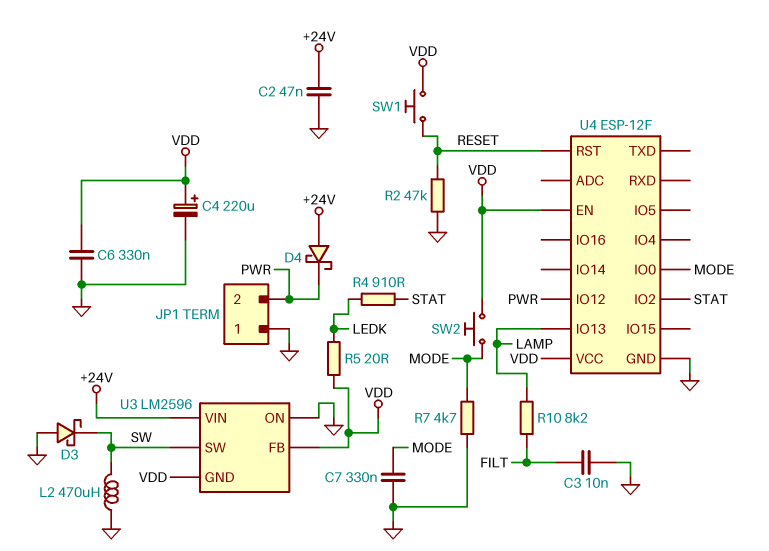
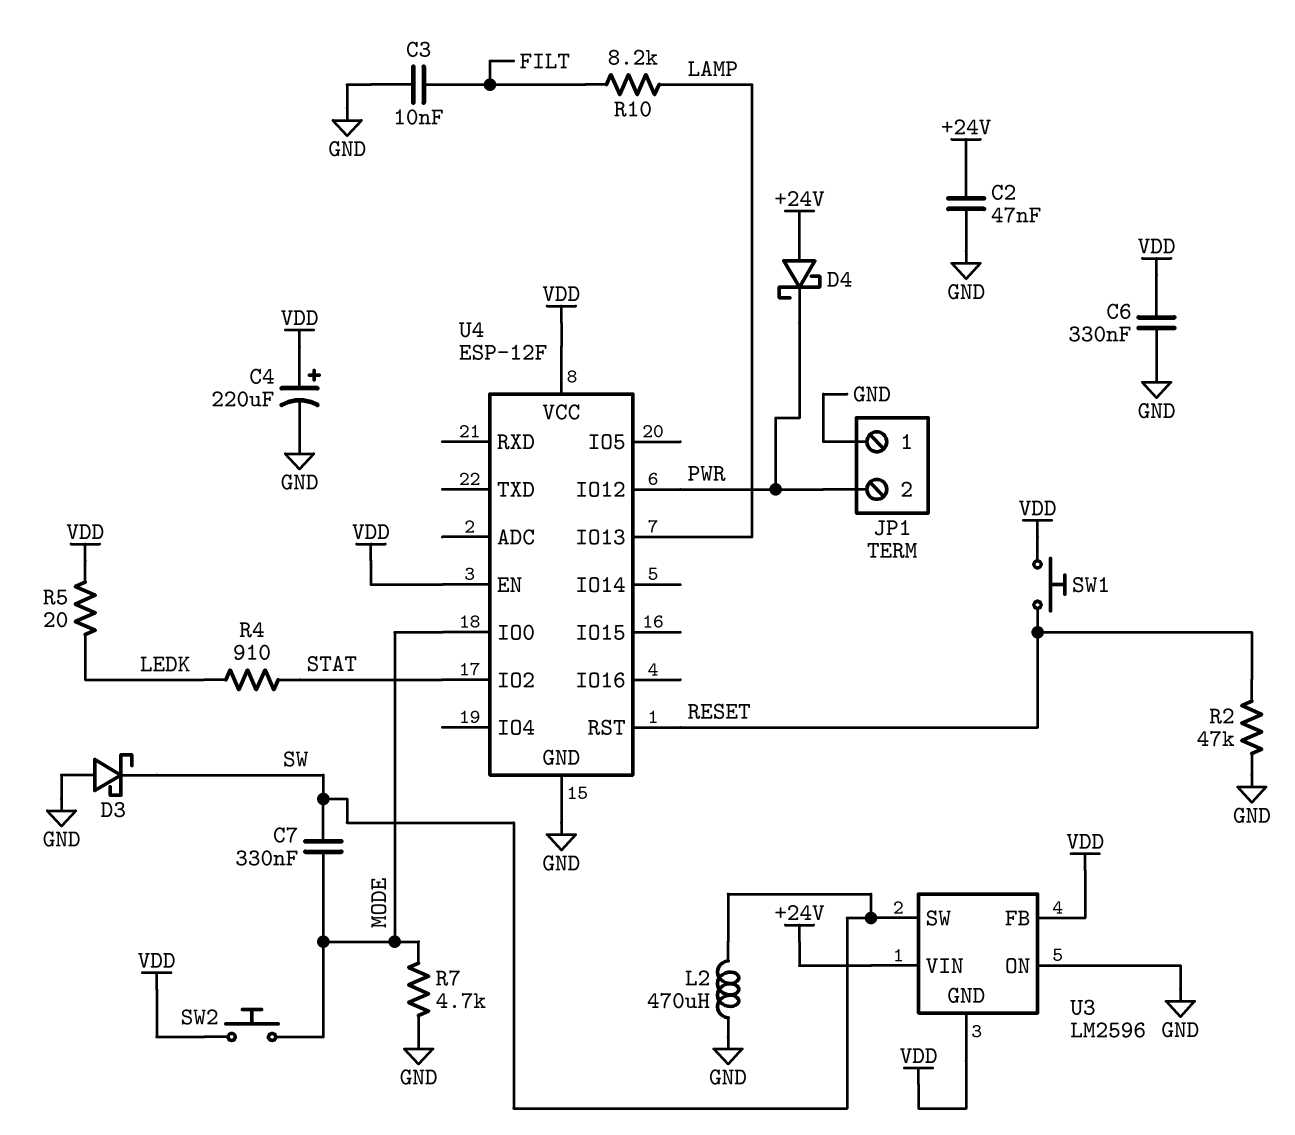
C7: 330nF (GND, MODE) -> 330nF (MODE, SW)

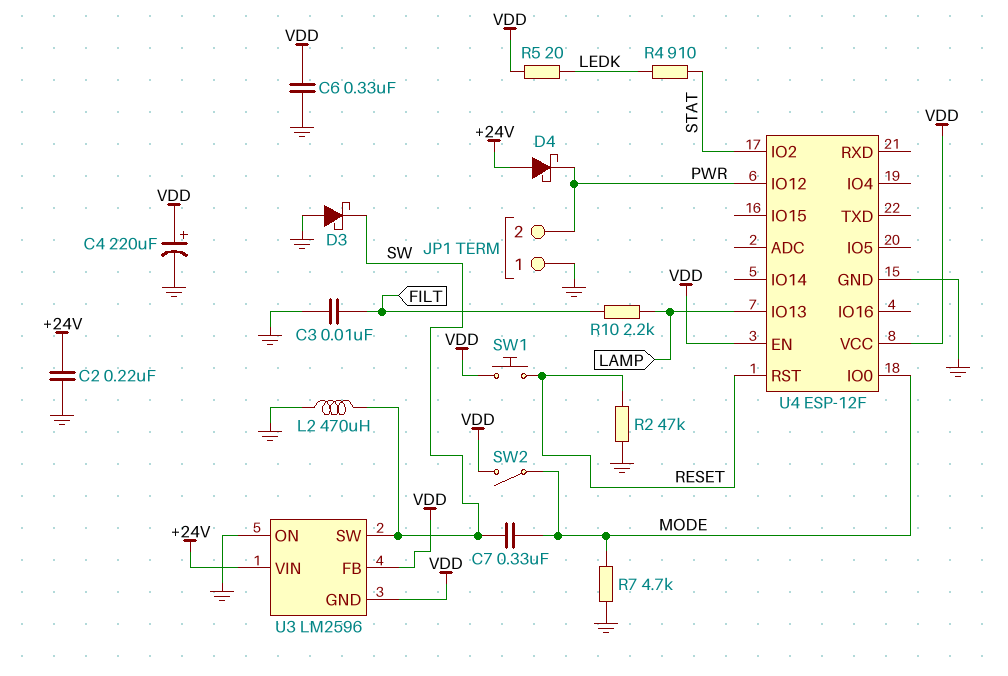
C2: 47nF (+24V, GND) -> 220nF (+24V, GND)
R10: 8.2k (FILT, LAMP) -> 2.2k (FILT, LAMP)
SW2: button (MODE, VDD) -> switch (MODE, VDD)

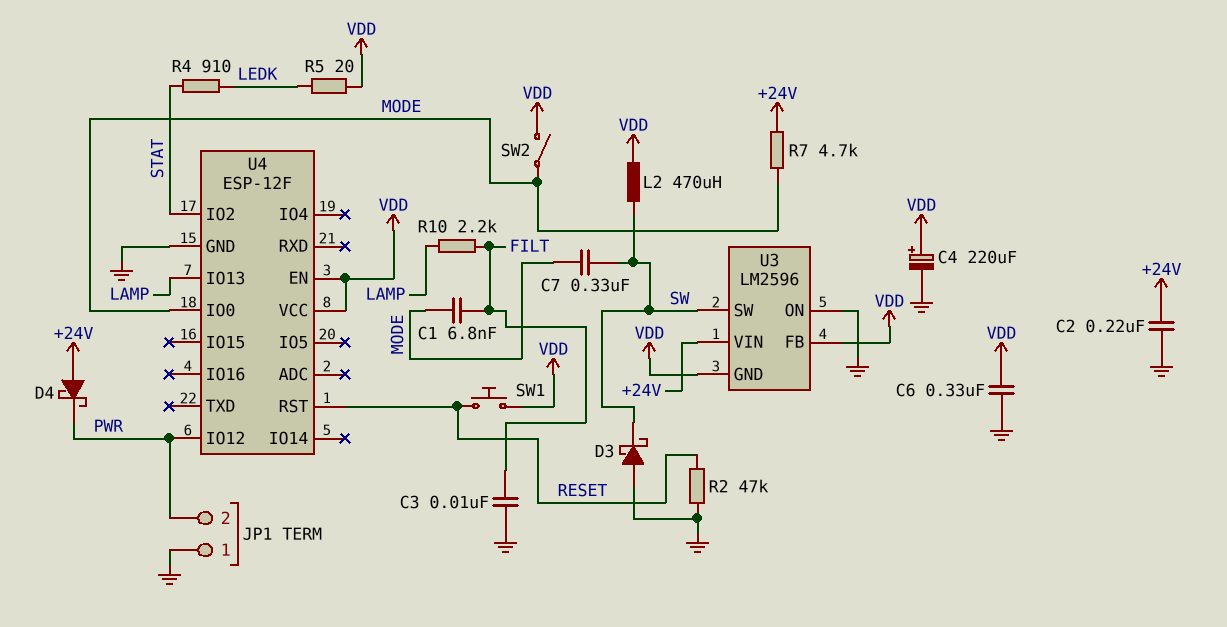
C1: none -> 6.8nF (FILT, MODE)
L2: 470uH (GND, SW) -> 470uH (SW, VDD)
R7: 4.7k (GND, MODE) -> 4.7k (+24V, MODE)

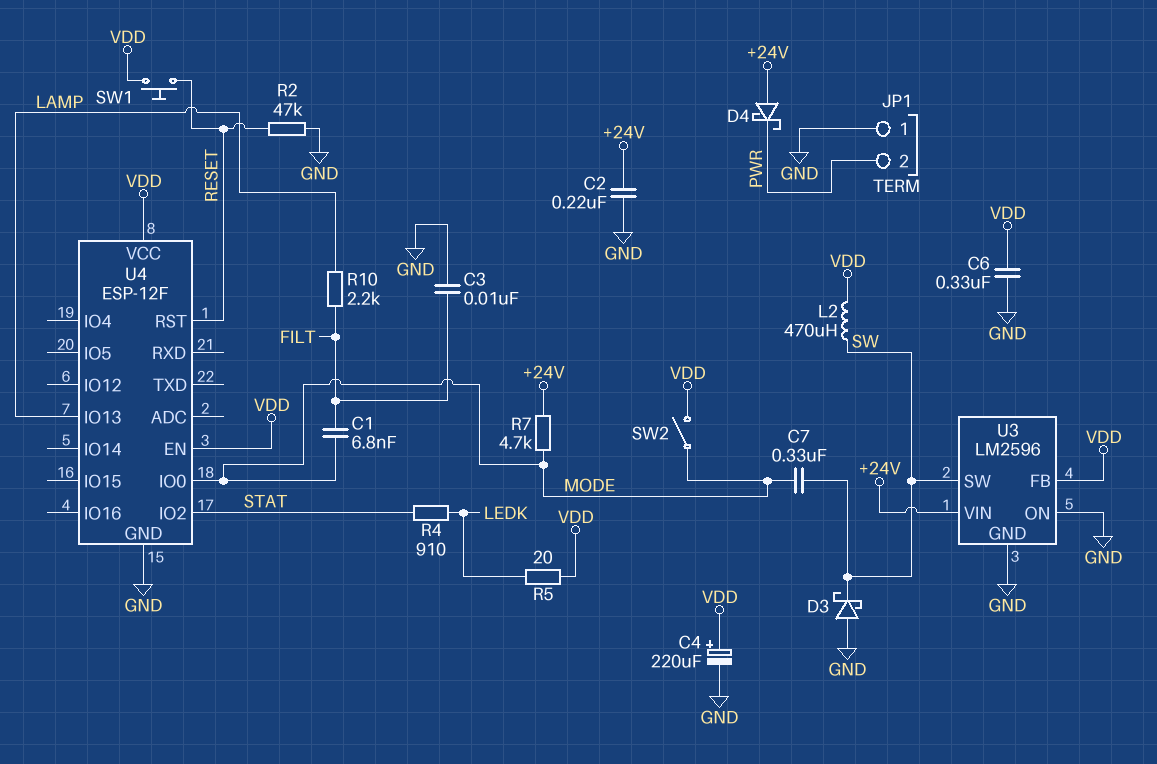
U3 pin GND: VDD -> GND
U4 pin IO12: PWR -> none

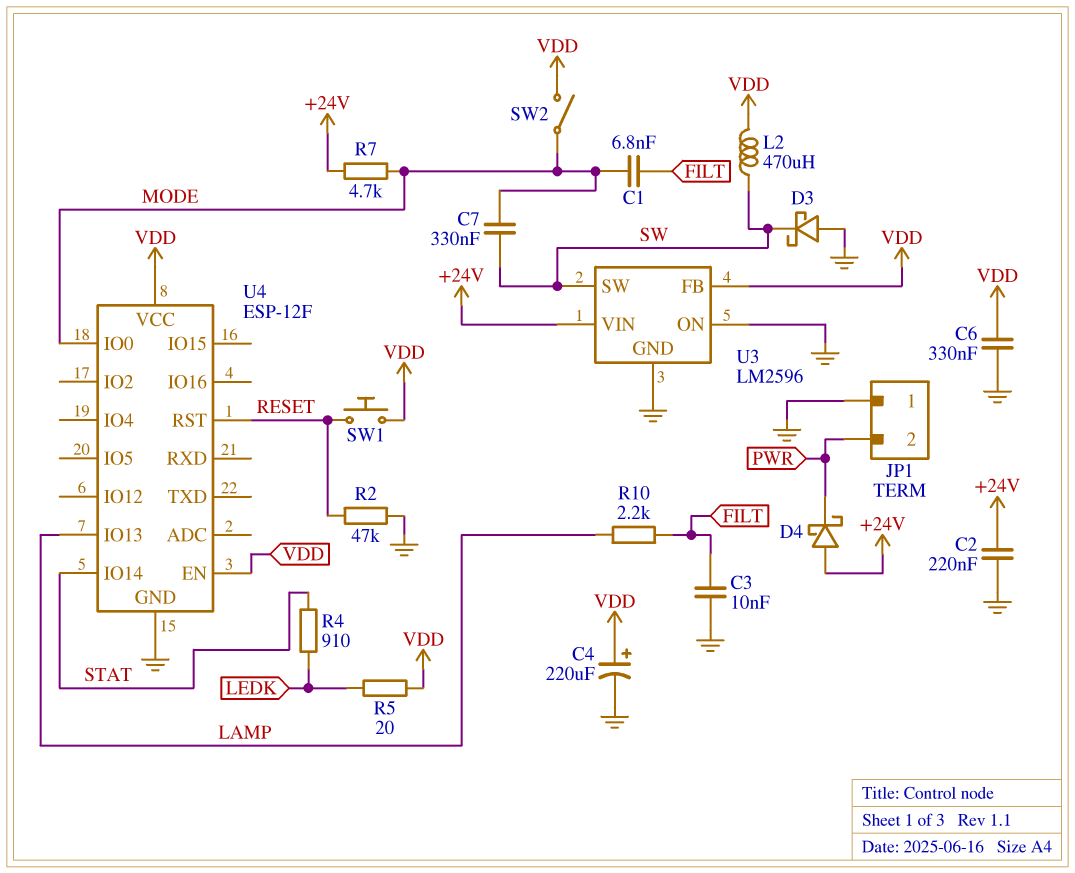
U4 pin IO2: STAT -> none
U4 pin IO14: none -> STAT

